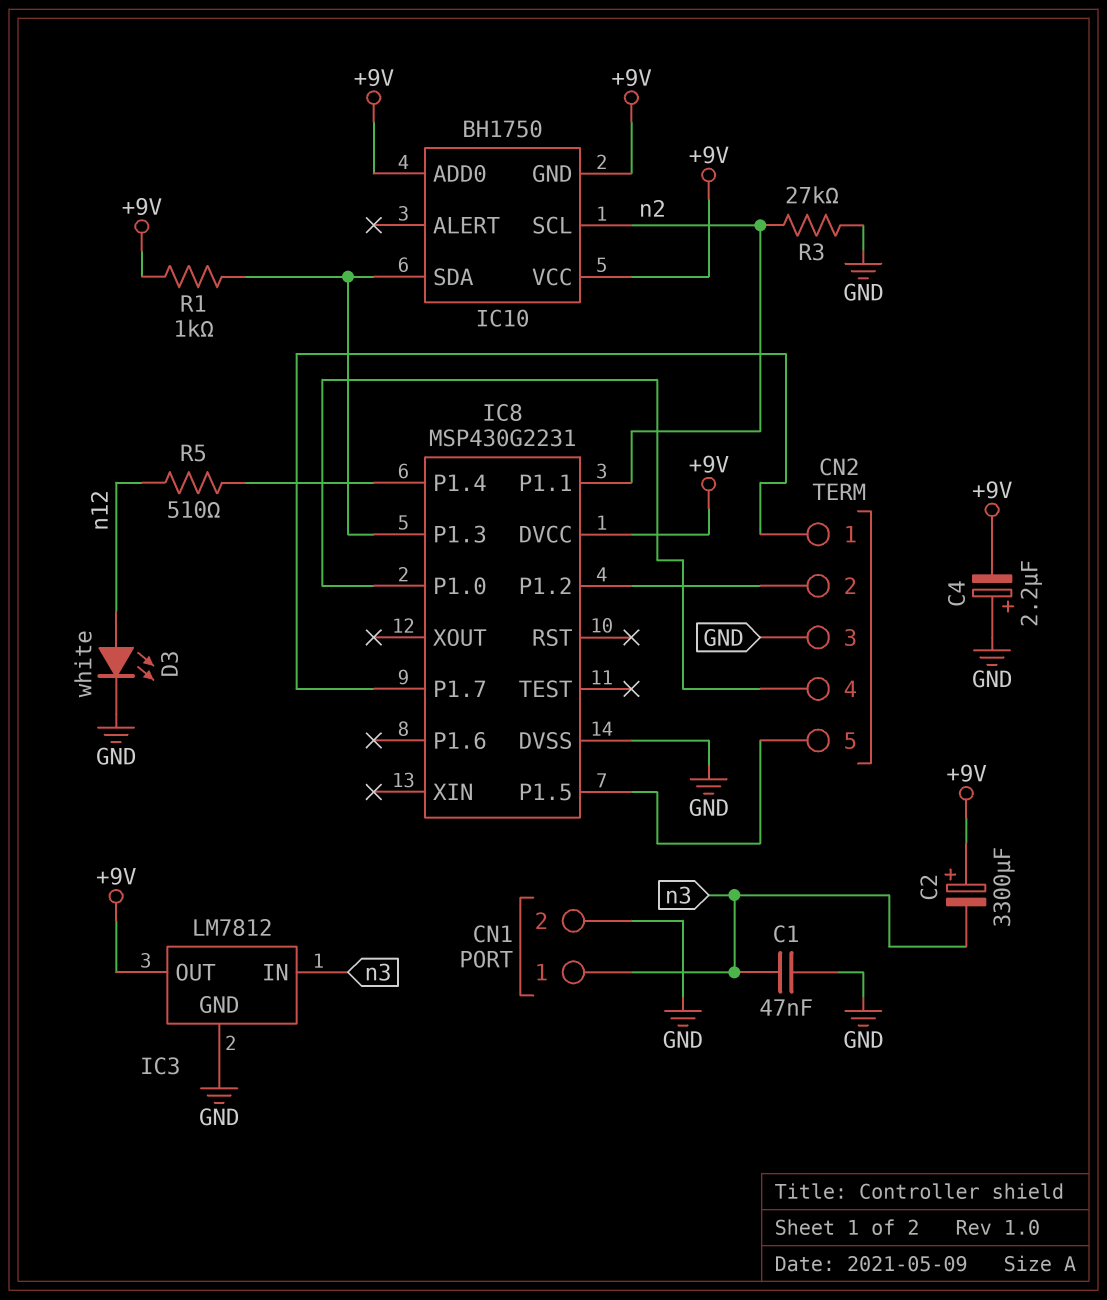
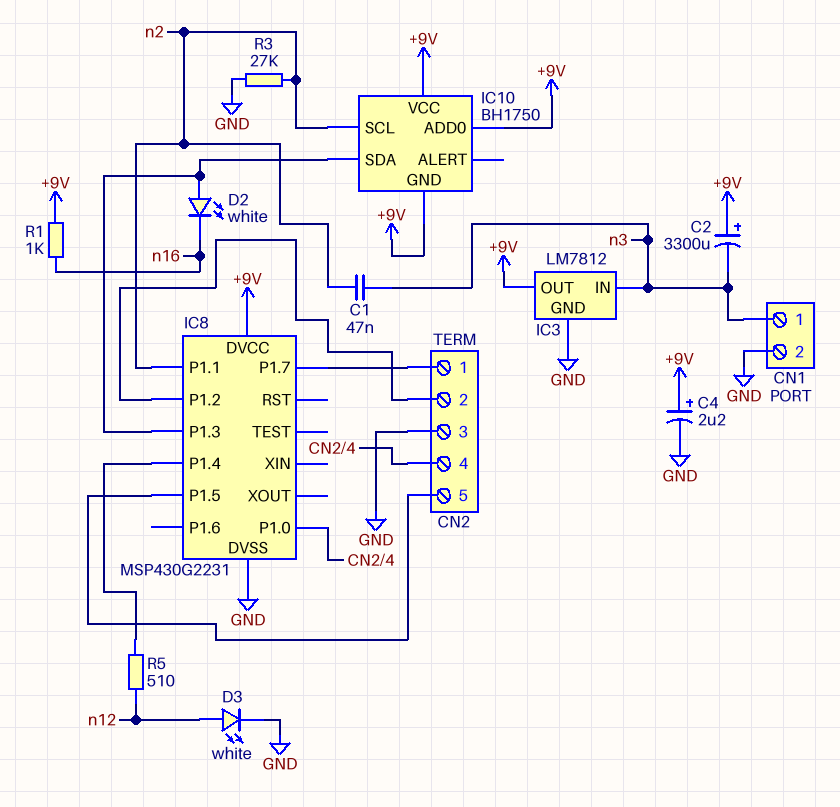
C1: 47nF (GND, n3) -> 47nF (n2, n3)
C4: 2.2uF (plus GND, minus +9V) -> 2.2uF (plus +9V, minus GND)
D2: none -> LED white (A IC8/P1.3, K n16)
R1: 1k (+9V, IC8/P1.3) -> 1k (+9V, n16)

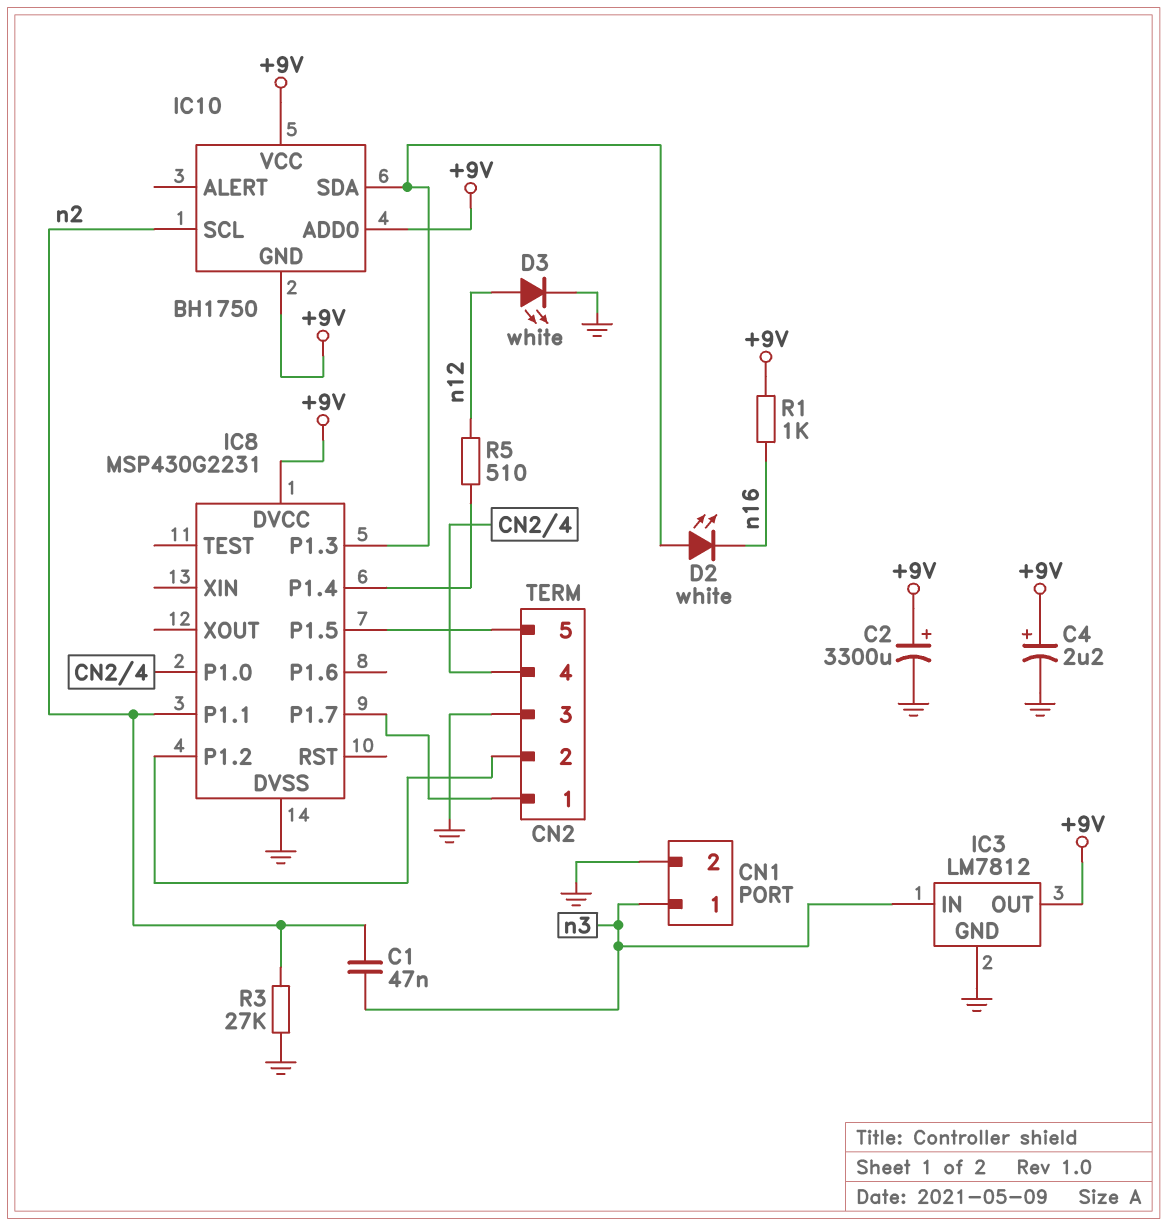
C2: 3300uF (plus +9V, minus n3) -> 3300uF (plus +9V, minus GND)

